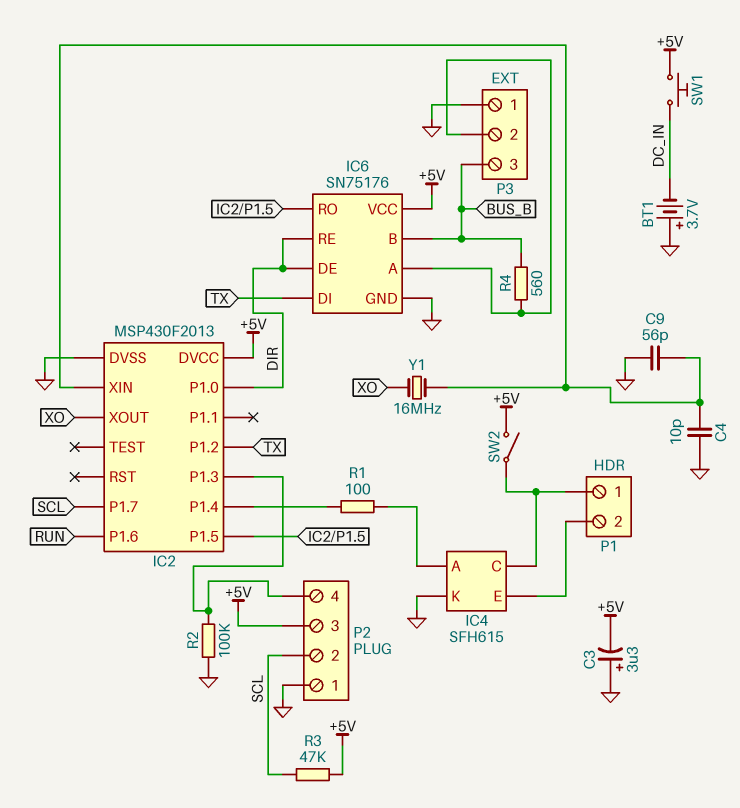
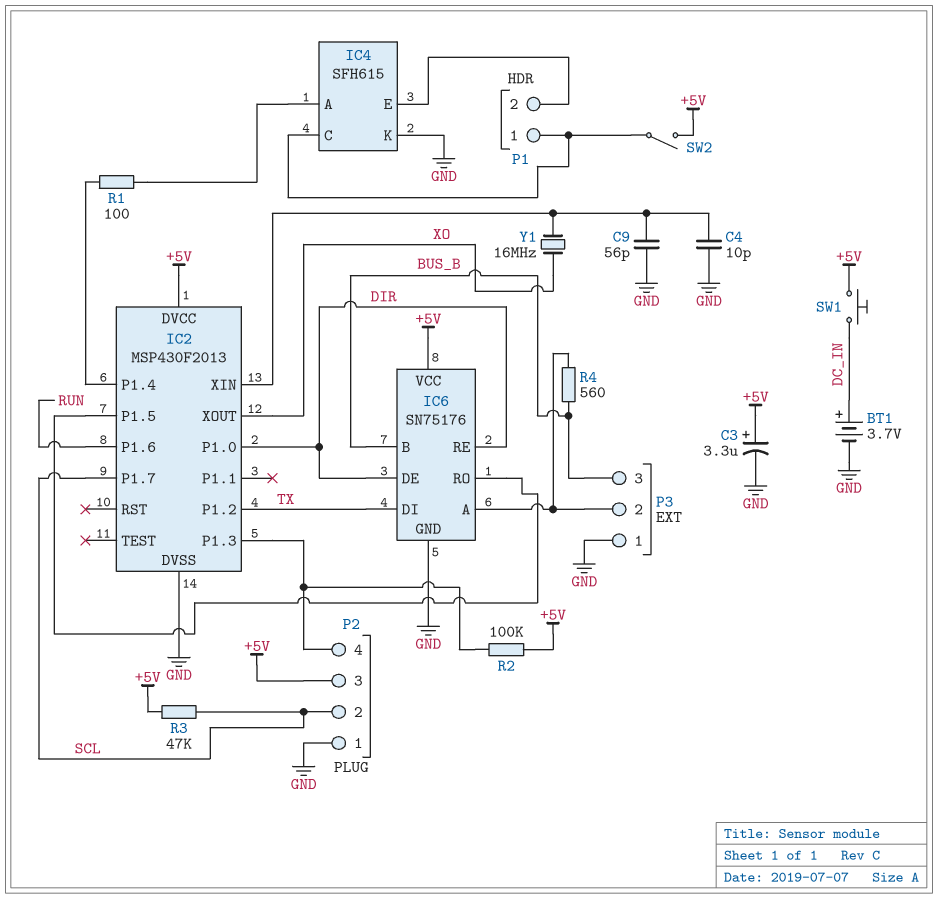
BT1: 3.7V (plus GND, minus DC_IN) -> 3.7V (plus DC_IN, minus GND)
C3: 3.3uF (plus GND, minus +5V) -> 3.3uF (plus +5V, minus GND)
R2: 100k (GND, IC2/P1.3) -> 100k (+5V, IC2/P1.3)

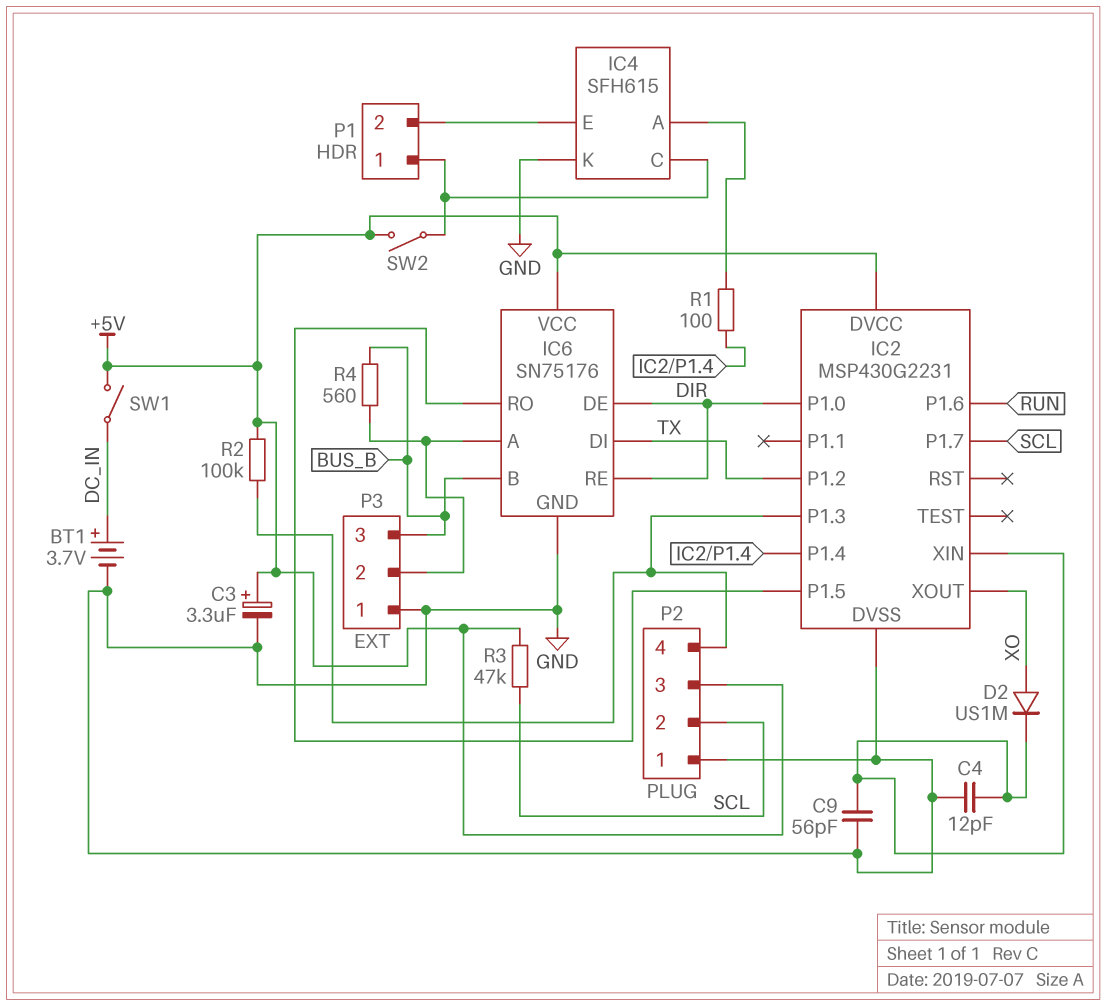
C4: 10pF (GND, IC2/XIN) -> 12pF (GND, IC2/XIN)
D2: none -> diode US1M (A XO, K IC2/XIN)
IC2: MSP430F2013 -> MSP430G2231
SW1: button (+5V, DC_IN) -> switch (+5V, DC_IN)
Y1: 16MHz (IC2/XIN, XO) -> none

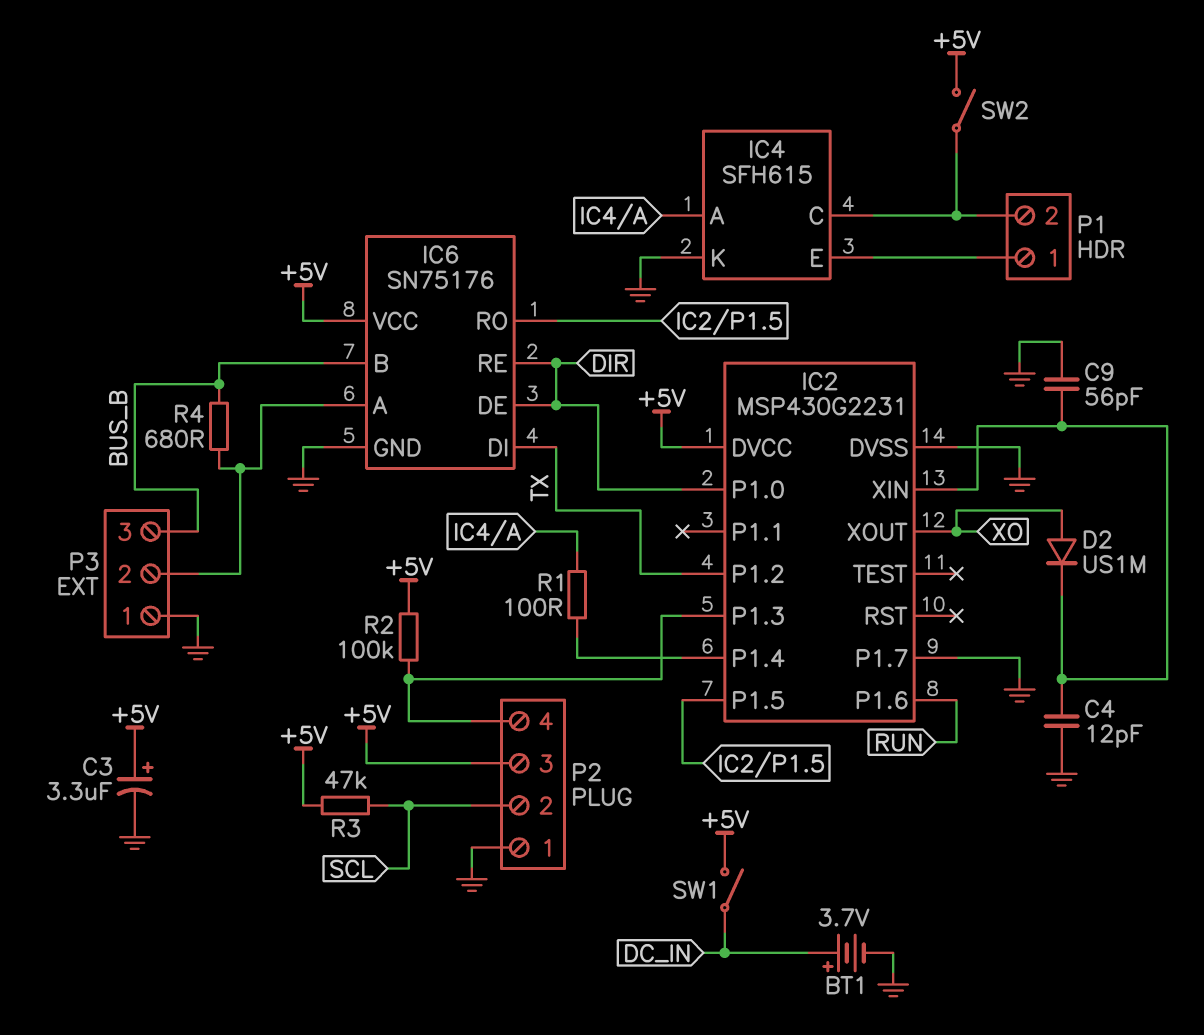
IC2 pin P1.7: SCL -> GND
P1 pin 1: IC4/C -> IC4/E
P1 pin 2: IC4/E -> IC4/C
R4: 560 (BUS_B, IC6/A) -> 680 (BUS_B, IC6/A)

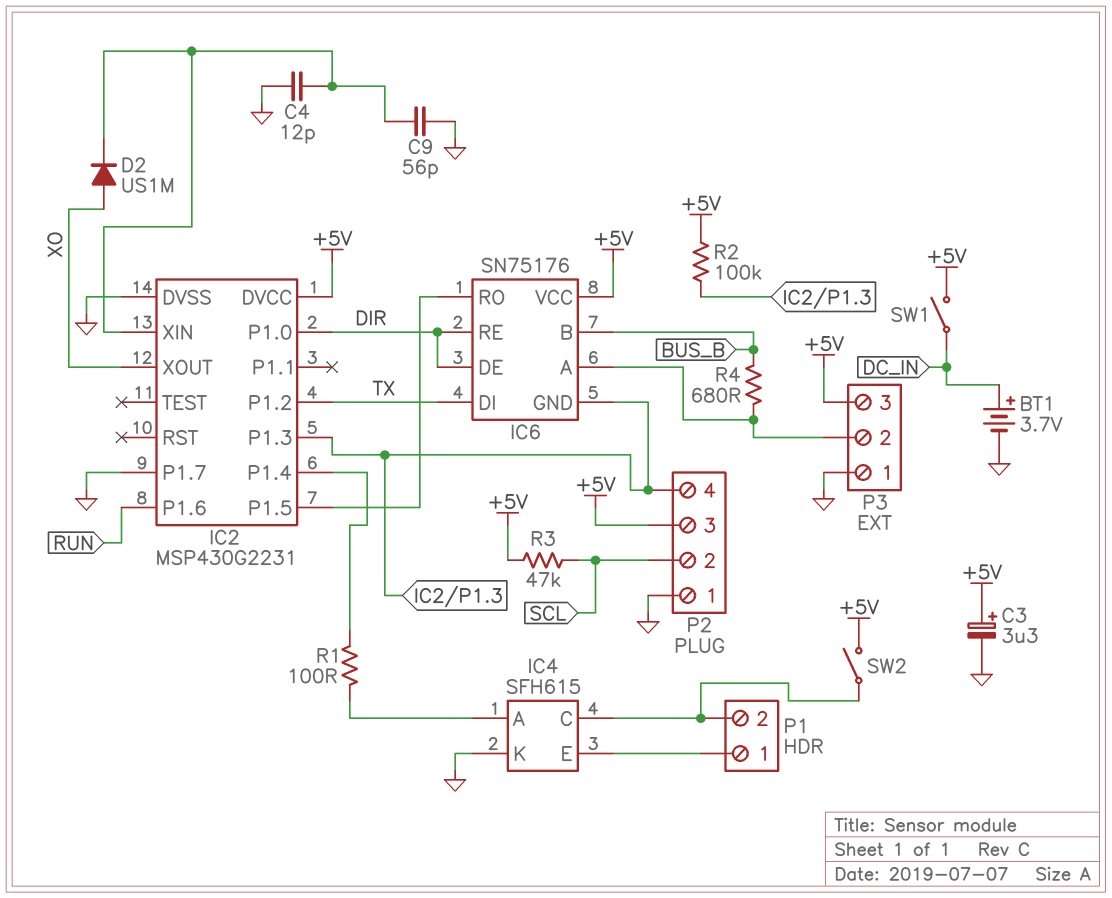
IC6 pin GND: GND -> IC2/P1.3
P3 pin 3: BUS_B -> +5V

